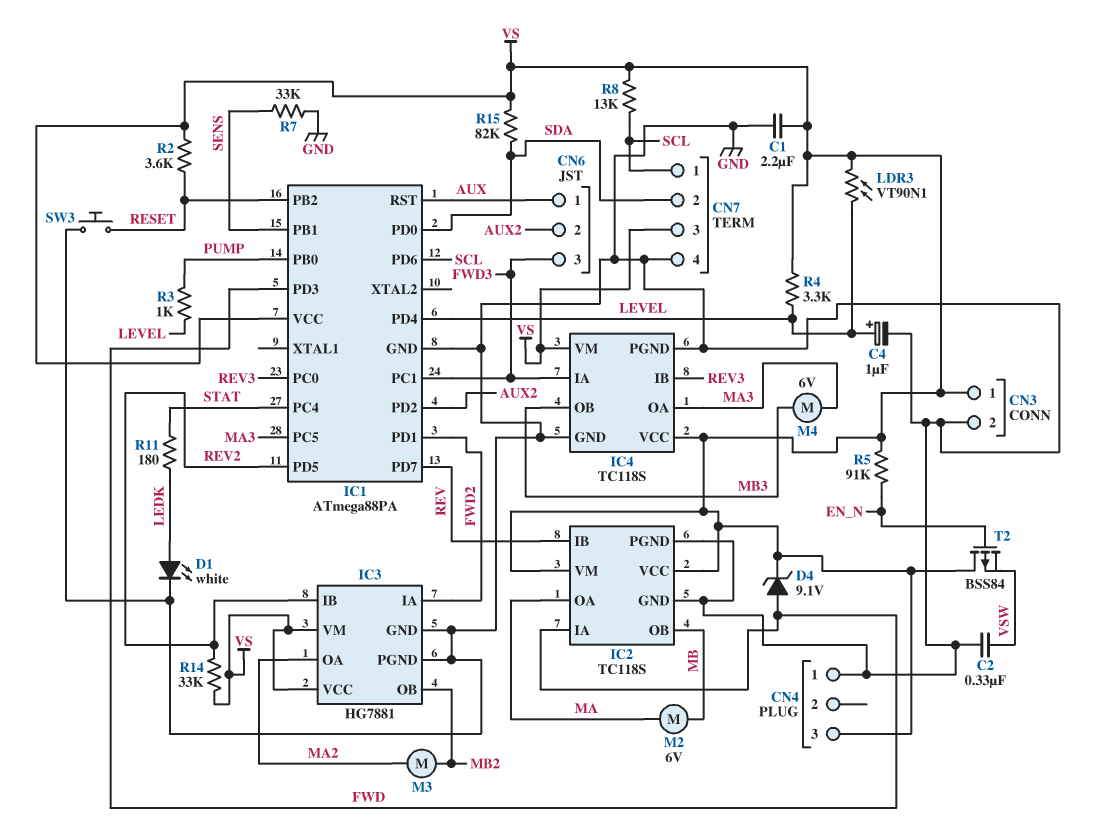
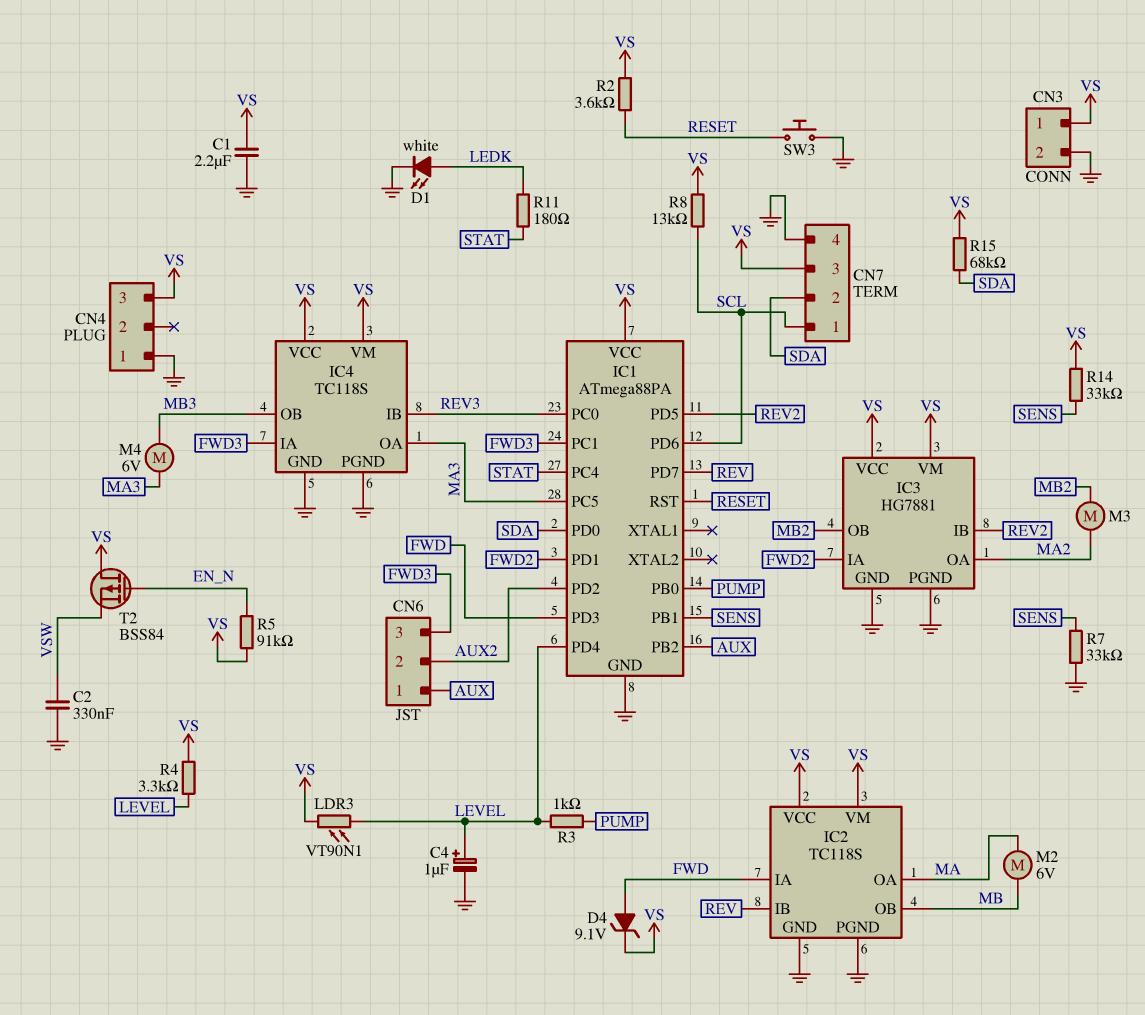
IC1 pin PB2: RESET -> AUX
IC1 pin RST: AUX -> RESET
R14: 33k (REV2, VS) -> 33k (SENS, VS)
R15: 82k (SDA, VS) -> 68k (SDA, VS)

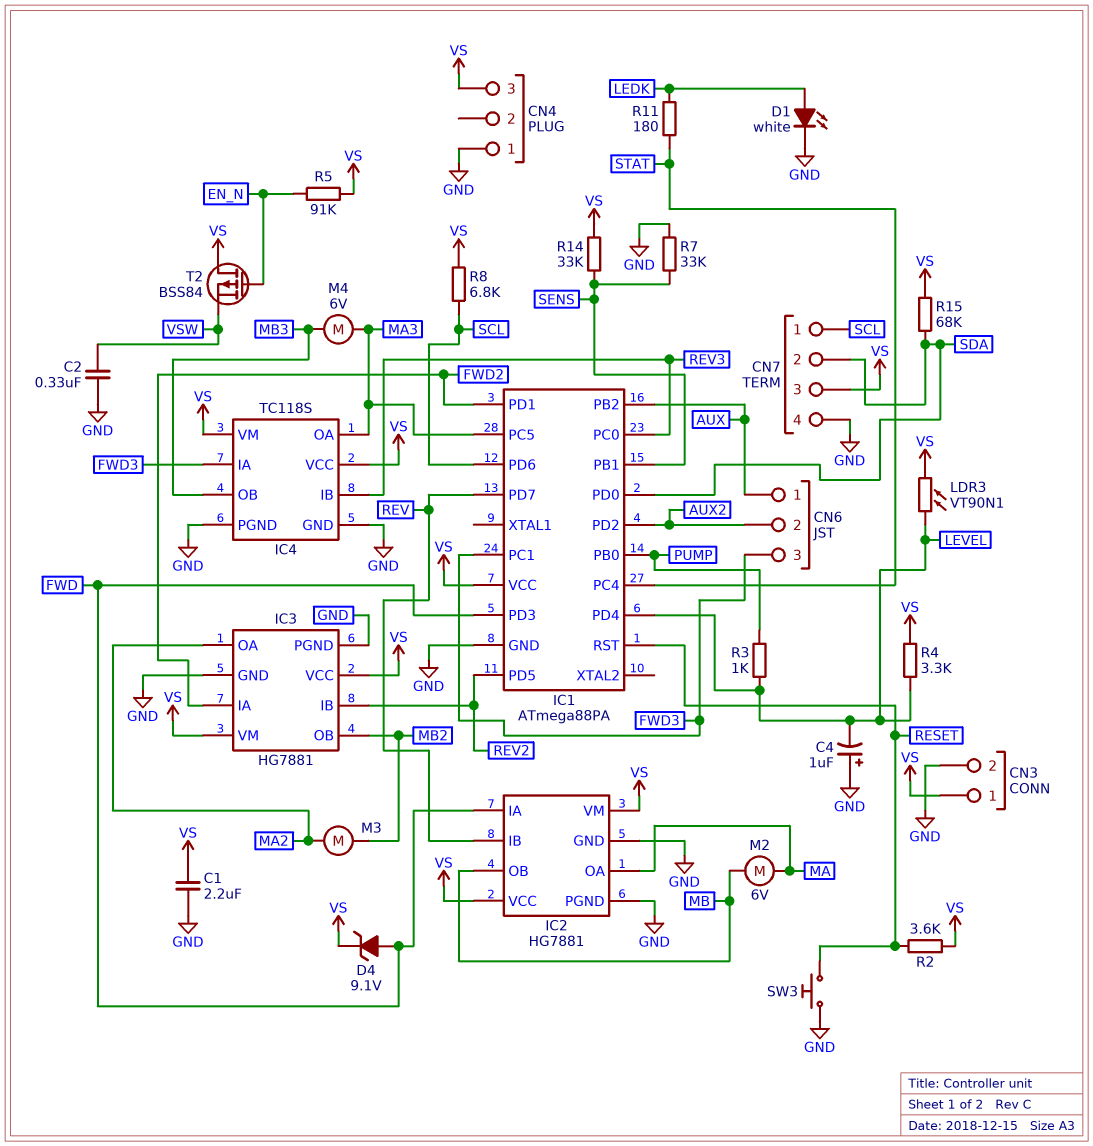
C4: 1uF (plus LEVEL, minus GND) -> 1uF (plus GND, minus LEVEL)
IC2: TC118S -> HG7881
R8: 13k (SCL, VS) -> 6.8k (SCL, VS)

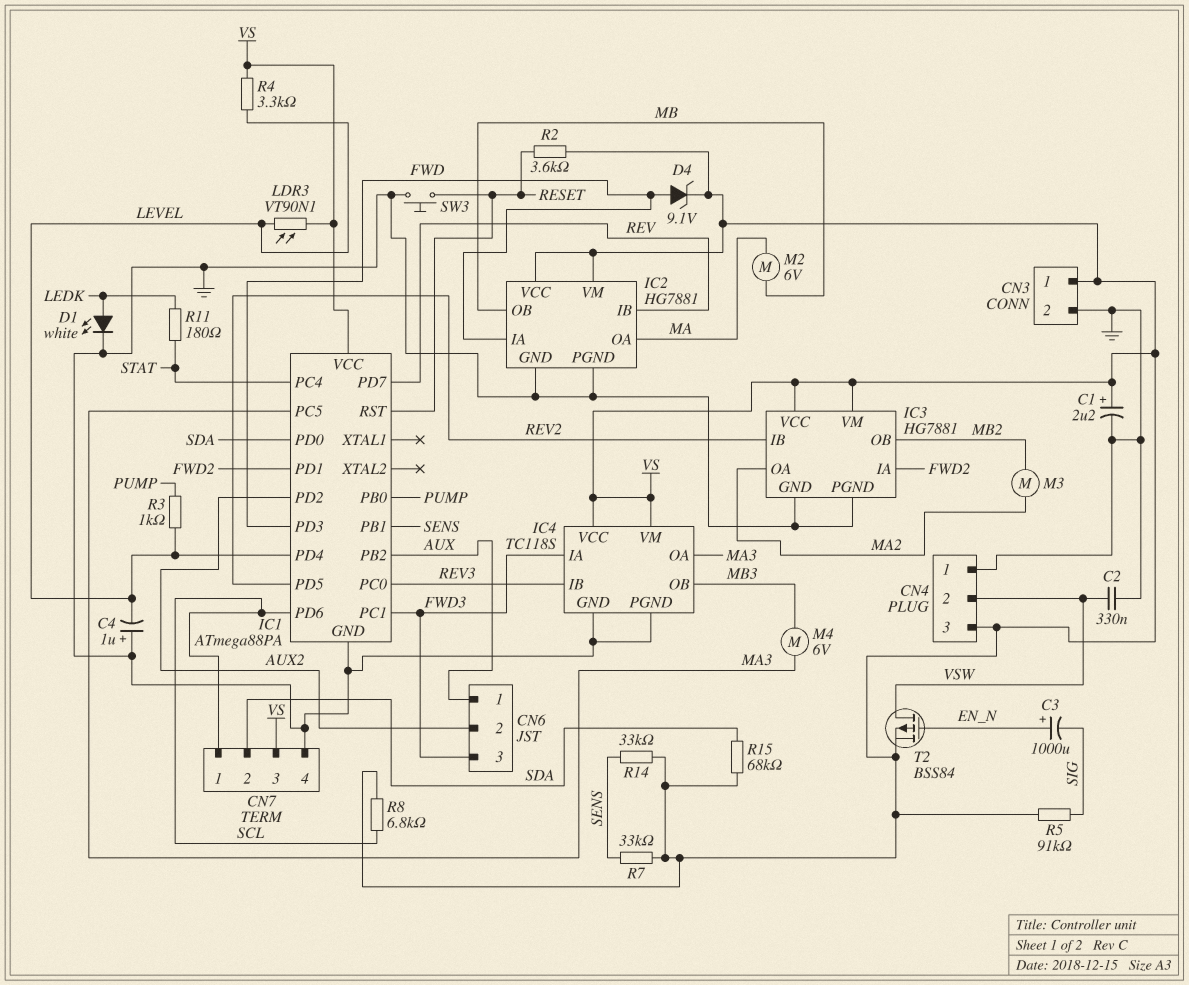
C1: 2.2uF (GND, VS) -> 2.2uF (plus VS, minus GND)
C3: none -> 1000uF (plus EN_N, minus SIG)
CN4 pin 2: none -> VSW
R5: 91k (EN_N, VS) -> 91k (SIG, VS)
R7: 33k (GND, SENS) -> 33k (SENS, VS)
T2: PMOS BSS84 (G EN_N, D VS, S VSW) -> PMOS BSS84 (G EN_N, D VSW, S VS)

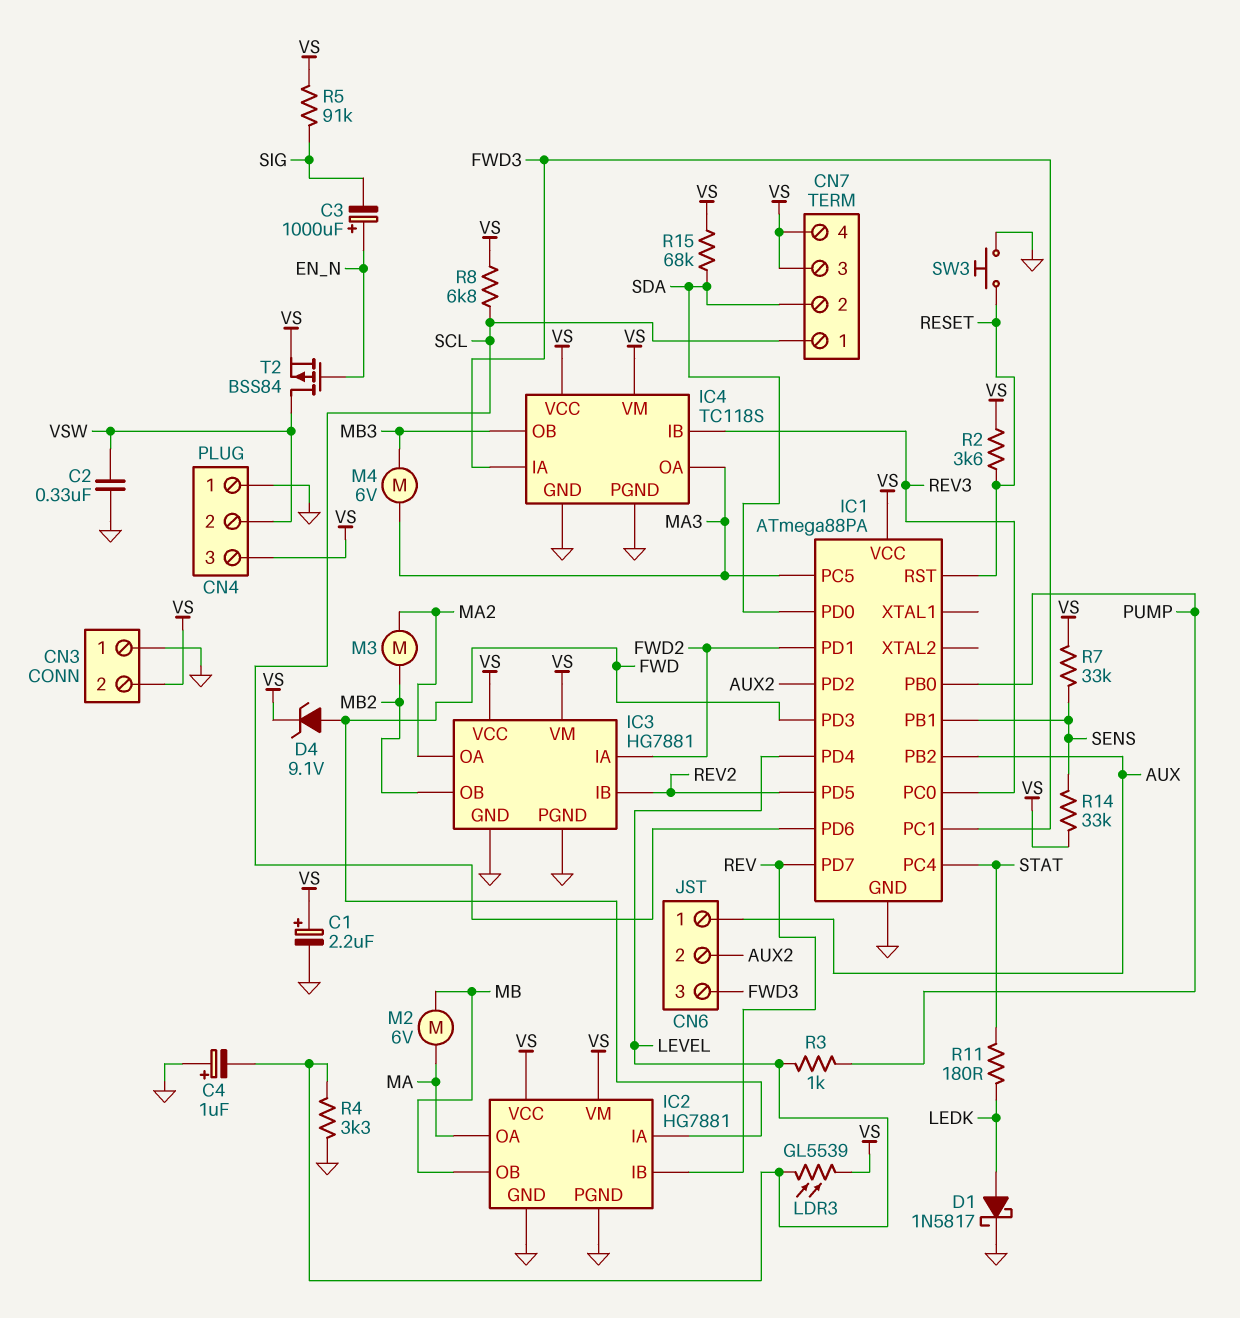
CN3 pin 1: VS -> GND
CN3 pin 2: GND -> VS
CN7 pin 4: GND -> VS
D1: LED white (A LEDK, K GND) -> schottky 1N5817 (A LEDK, K GND)
LDR3: VT90N1 (LEVEL, VS) -> GL5539 (LEVEL, VS)
R4: 3.3k (LEVEL, VS) -> 3.3k (GND, LEVEL)

